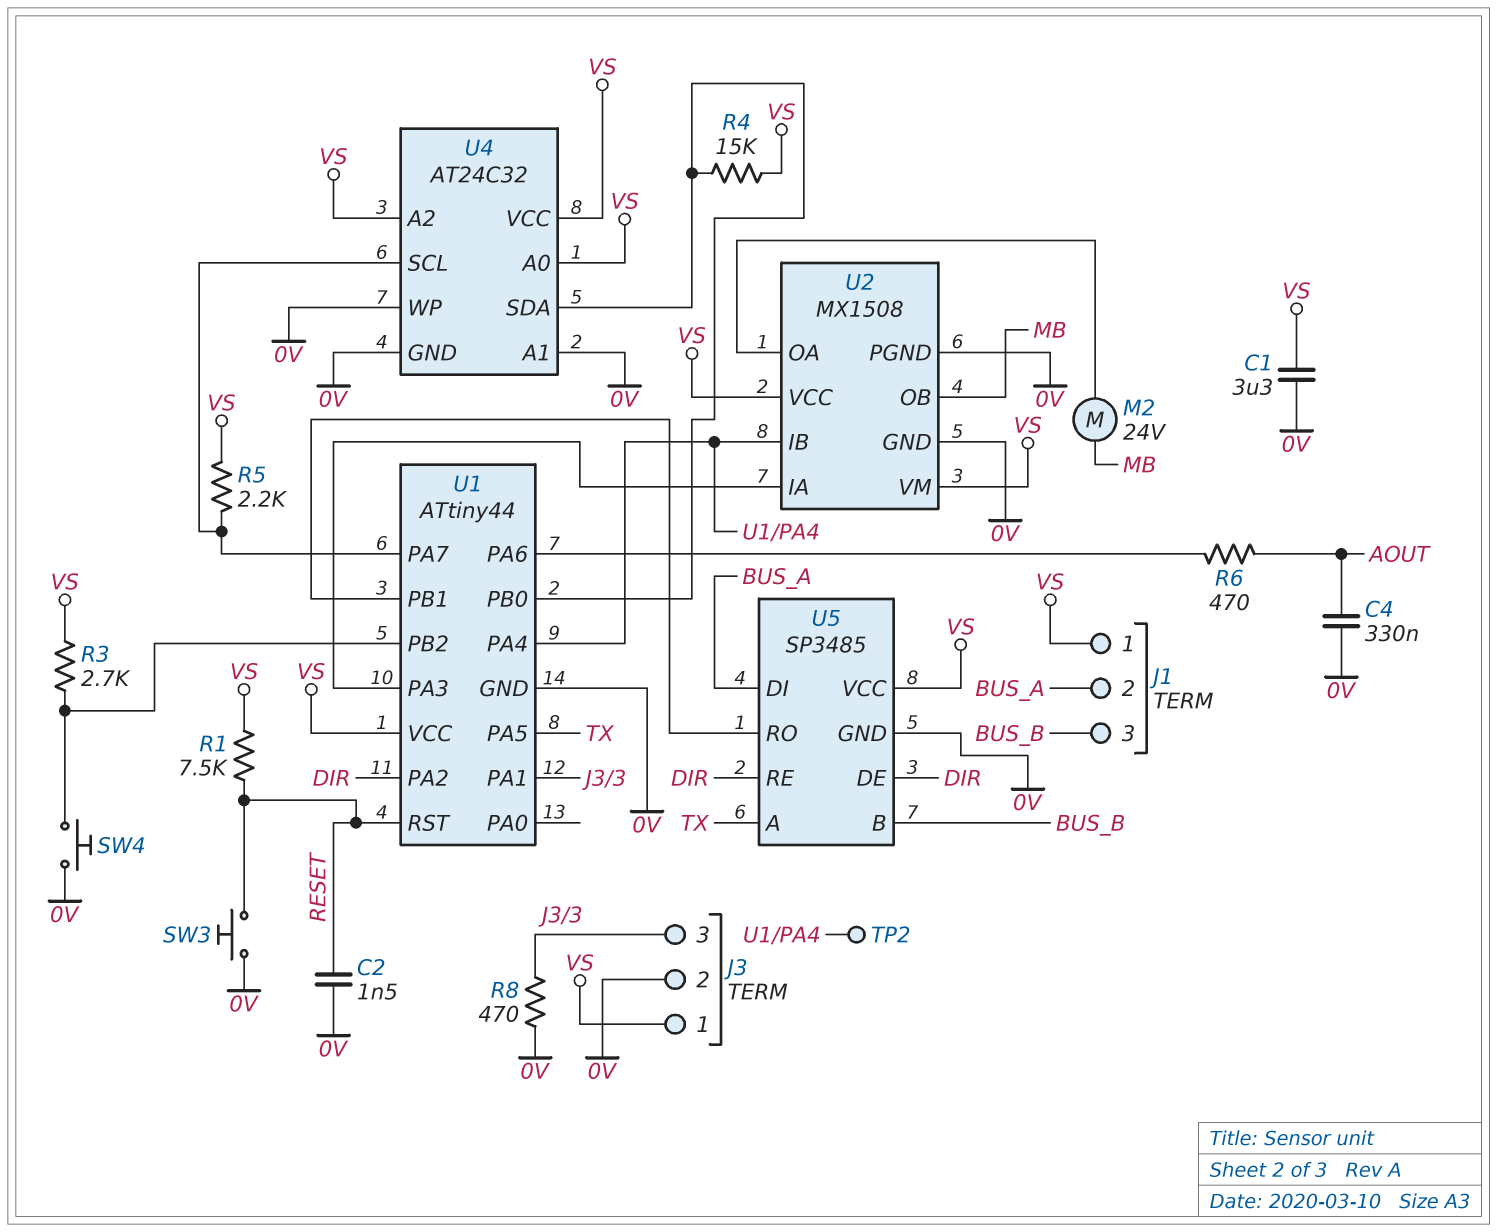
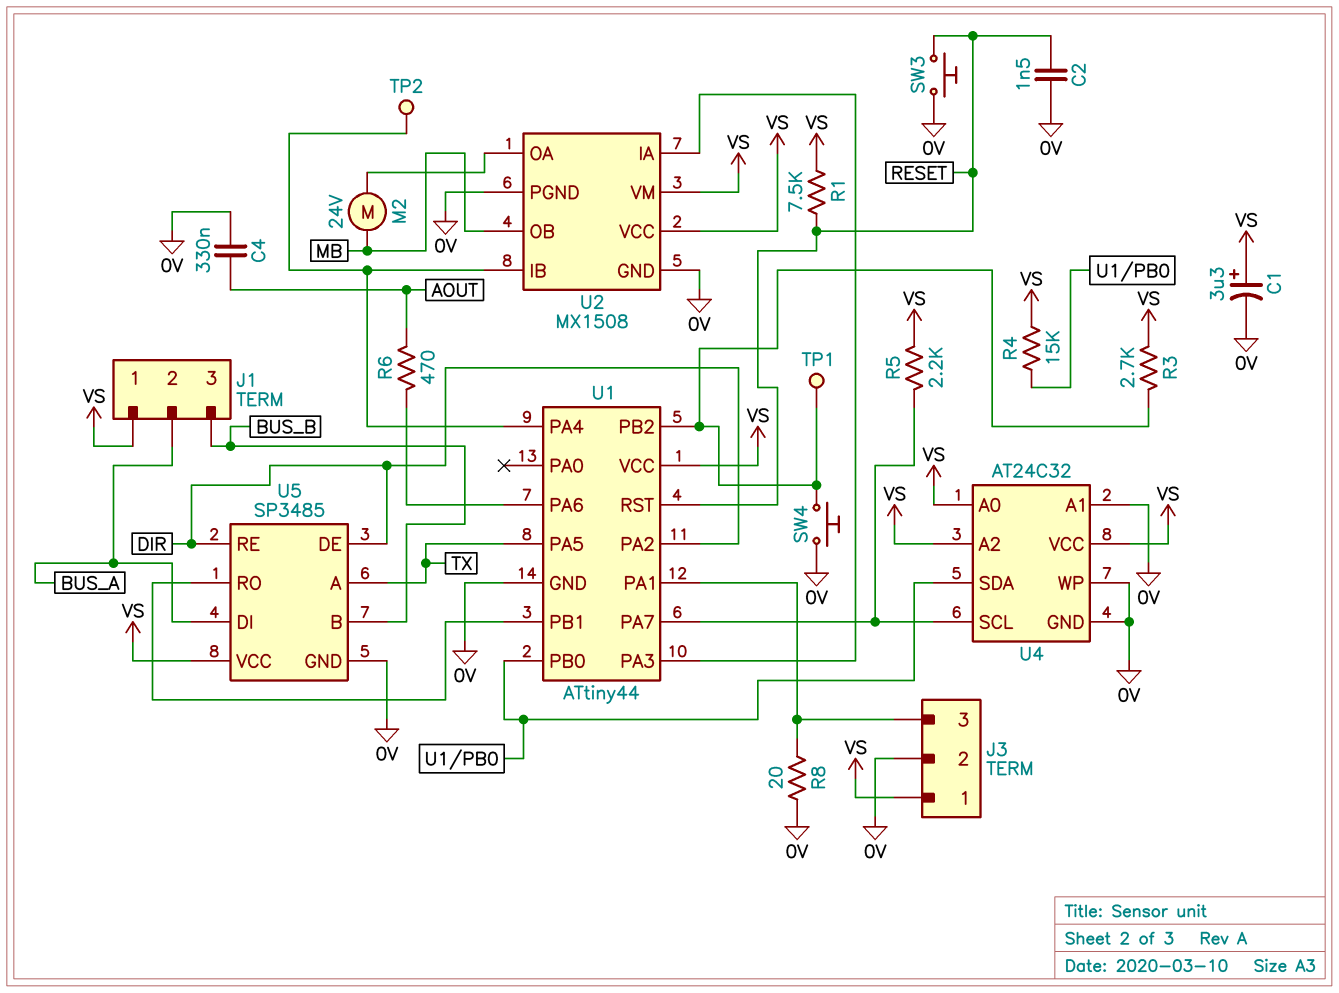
C1: 3.3uF (0V, VS) -> 3.3uF (plus VS, minus 0V)
R8: 470 (0V, J3/3) -> 20 (0V, J3/3)
TP1: none -> test point (U1/PB2)

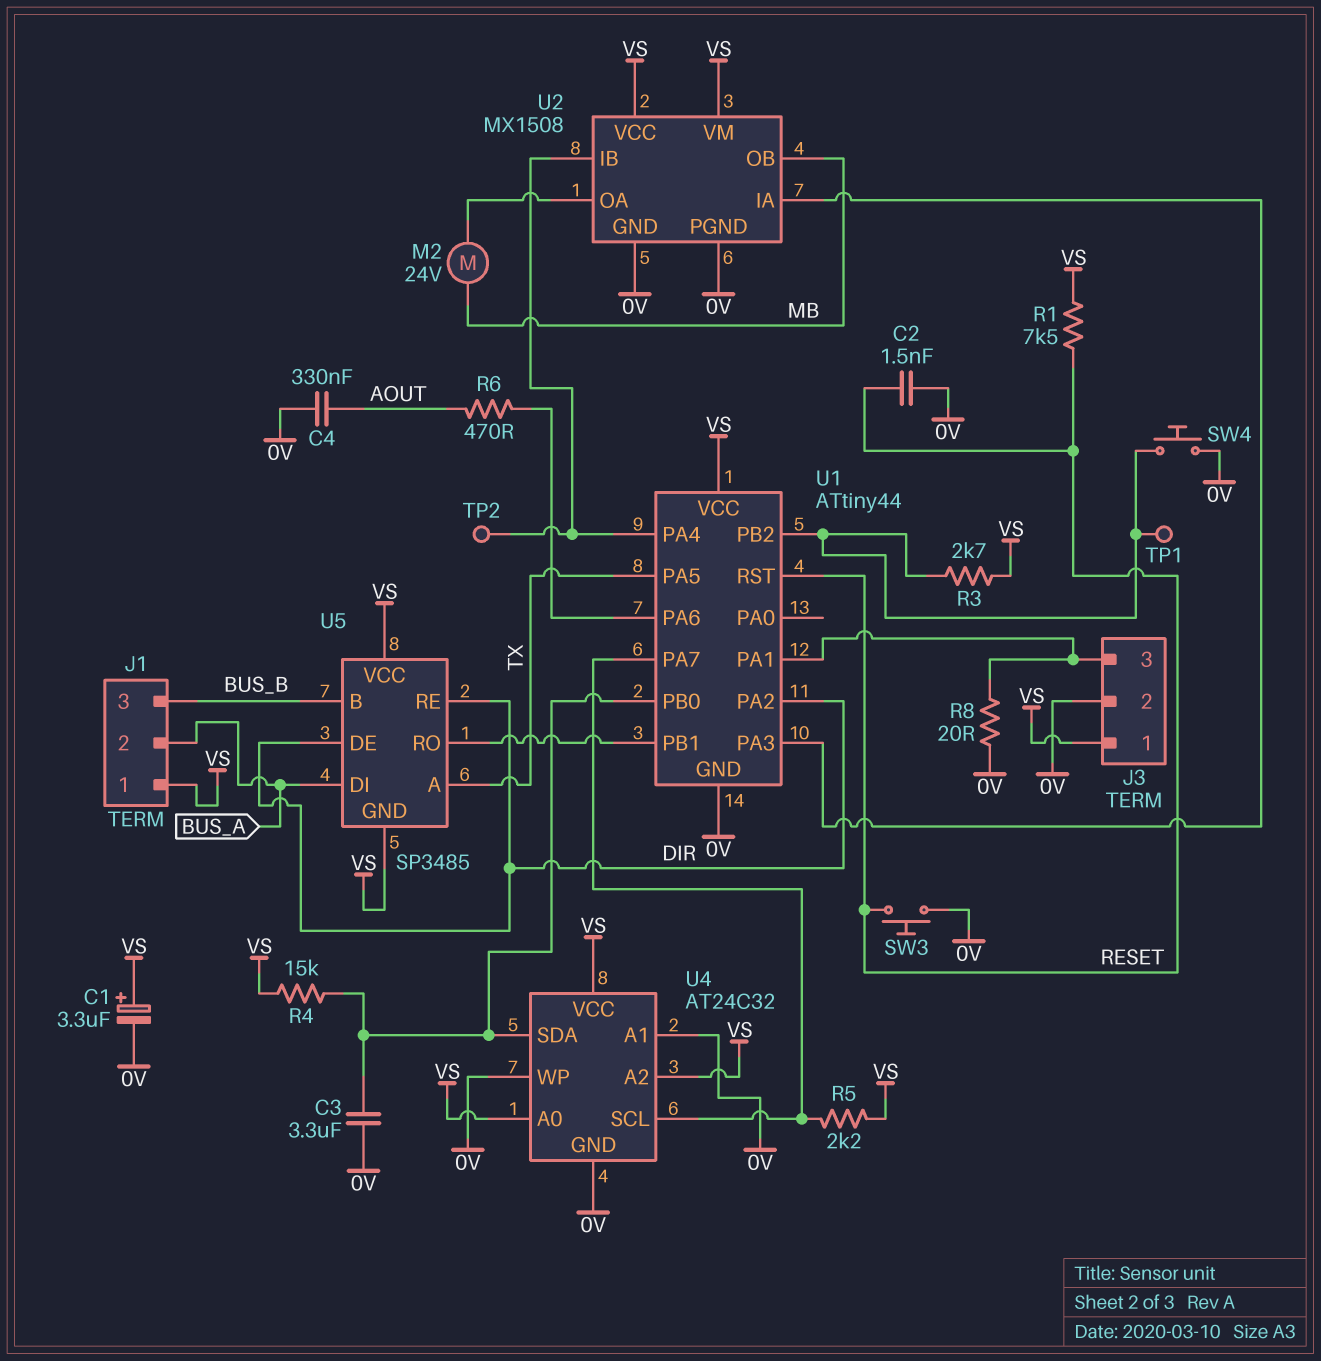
C3: none -> 3.3uF (0V, U1/PB0)
U5 pin GND: 0V -> VS

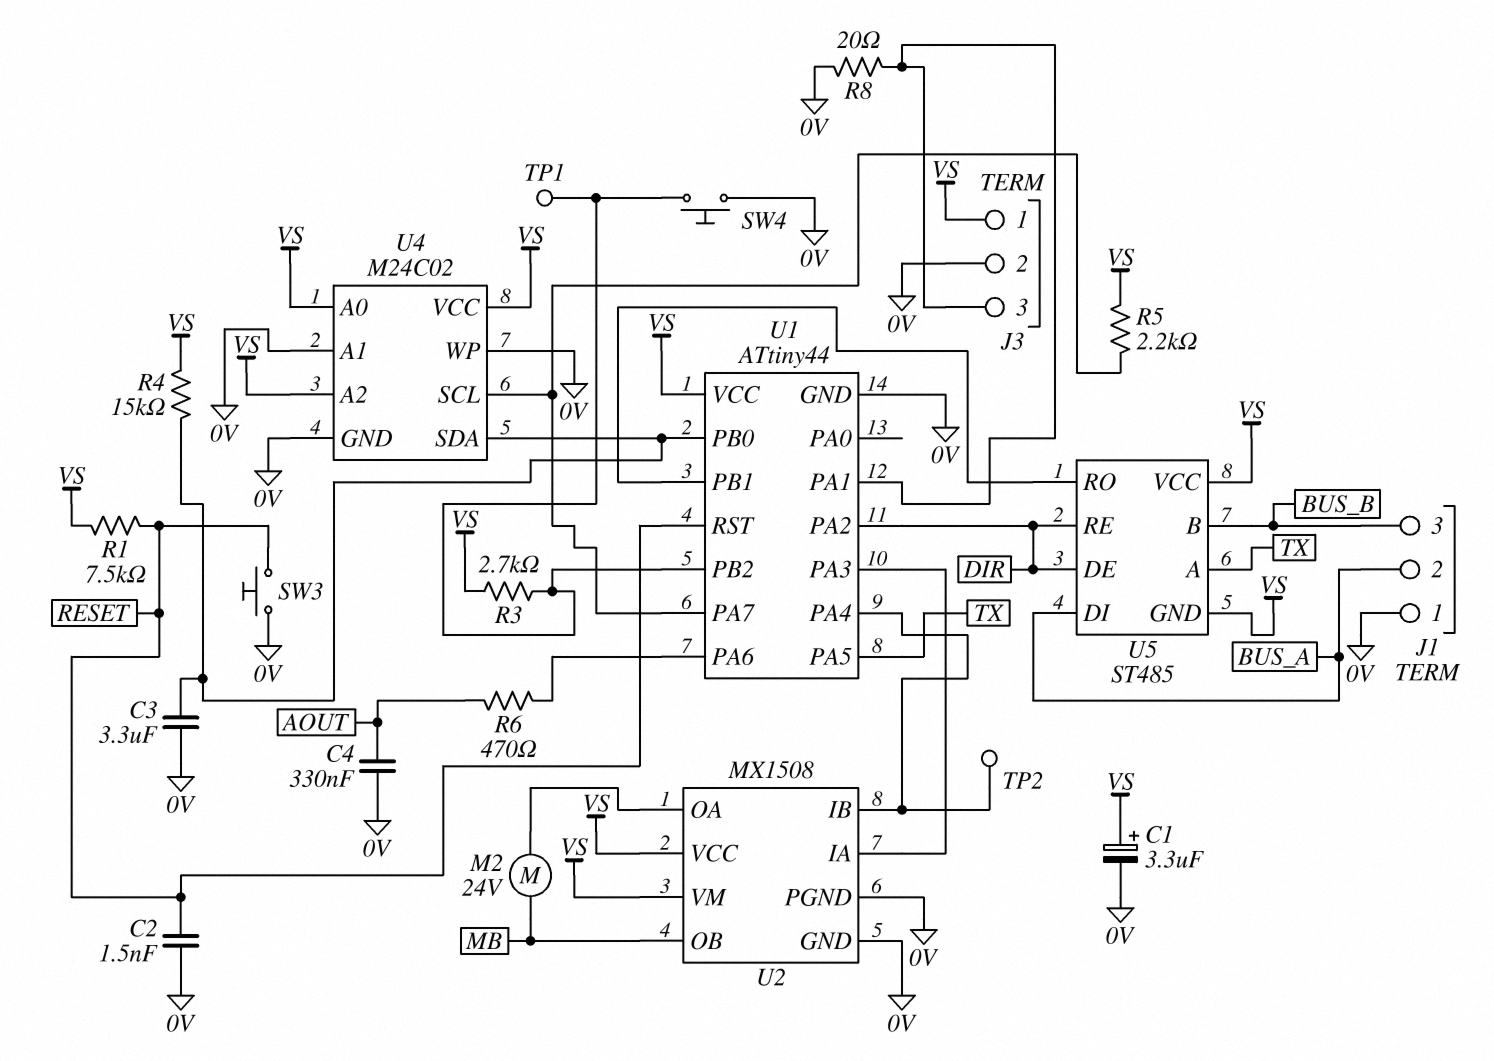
J1 pin 1: VS -> 0V
U4: AT24C32 -> M24C02
U5: SP3485 -> ST485

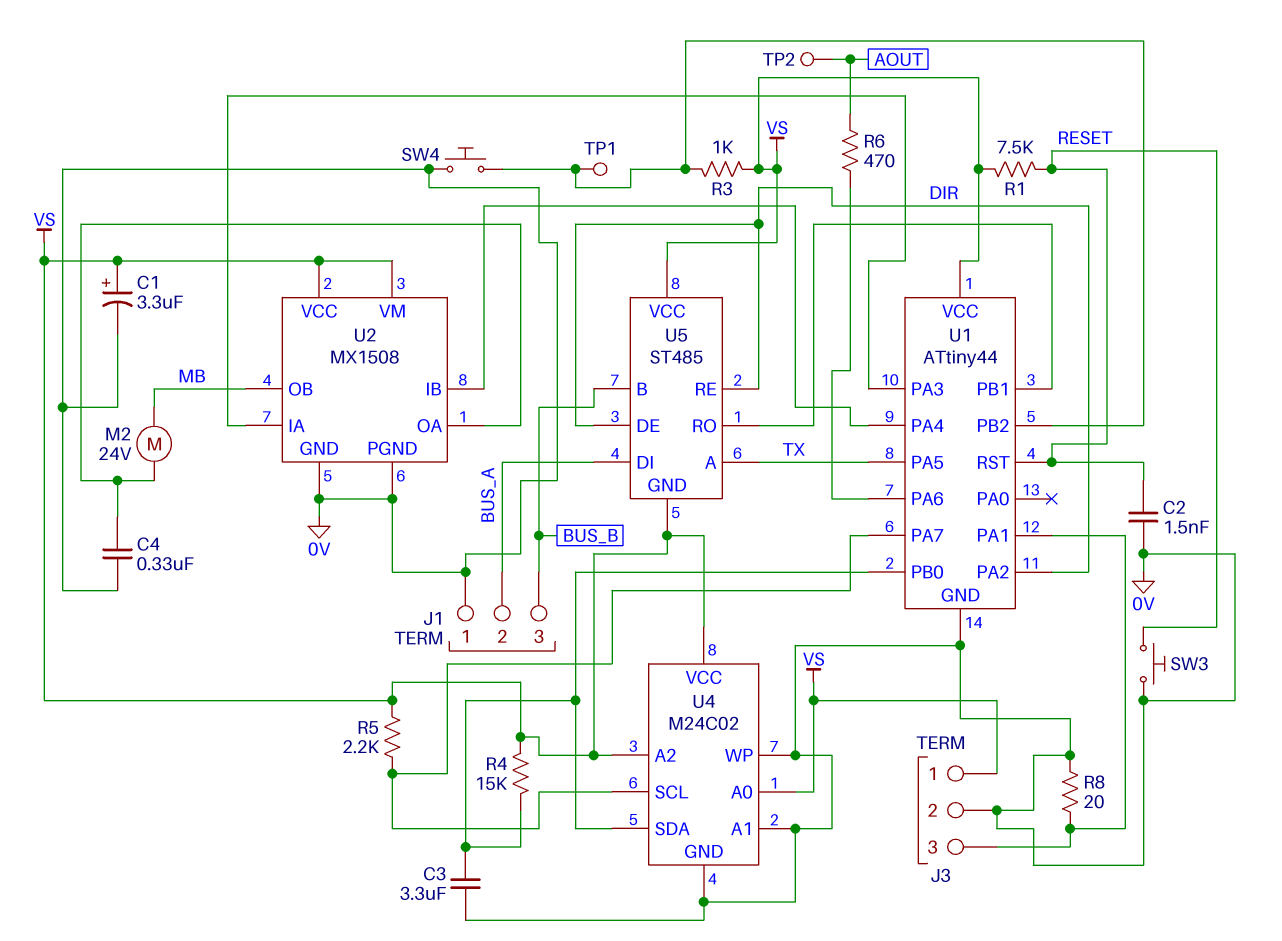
C4: 330nF (0V, AOUT) -> 330nF (0V, U2/OA)
R3: 2.7k (U1/PB2, VS) -> 1k (U1/PB2, VS)
TP2: test point (U1/PA4) -> test point (AOUT)

